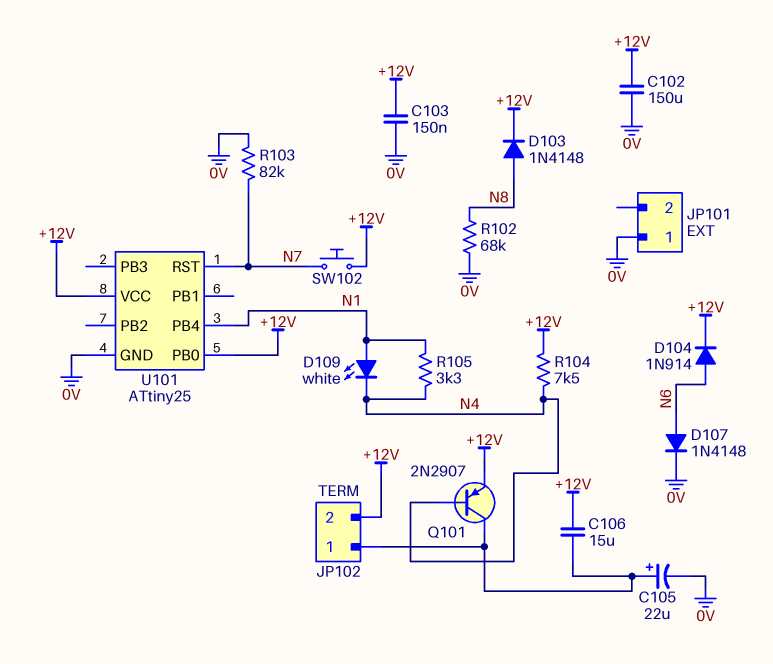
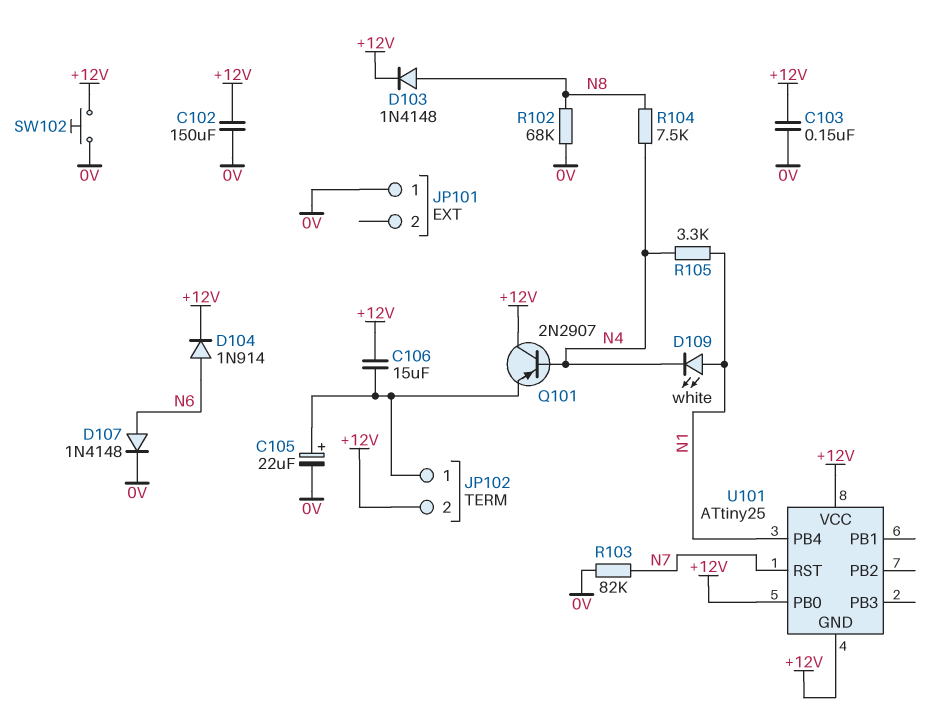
Q101: PNP 2N2907 (B N4, C JP102/1, E +12V) -> PNP 2N2907 (B N4, C +12V, E JP102/1)
R104: 7.5k (+12V, N4) -> 7.5k (N4, N8)
SW102: button (+12V, N7) -> button (+12V, 0V)
U101 pin GND: 0V -> +12V

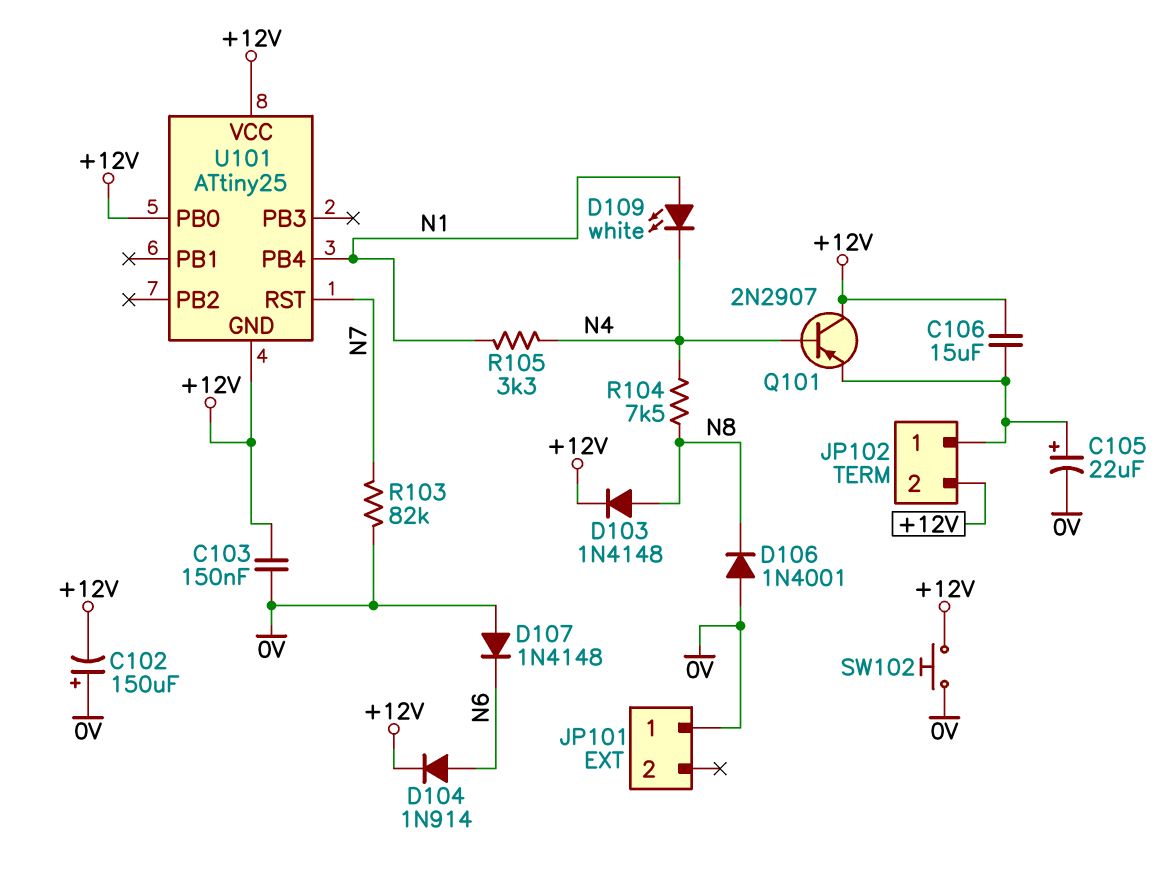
C102: 150uF (+12V, 0V) -> 150uF (plus 0V, minus +12V)
D106: none -> diode 1N4001 (A 0V, K N8)
D107: diode 1N4148 (A N6, K 0V) -> diode 1N4148 (A 0V, K N6)
R102: 68k (0V, N8) -> none

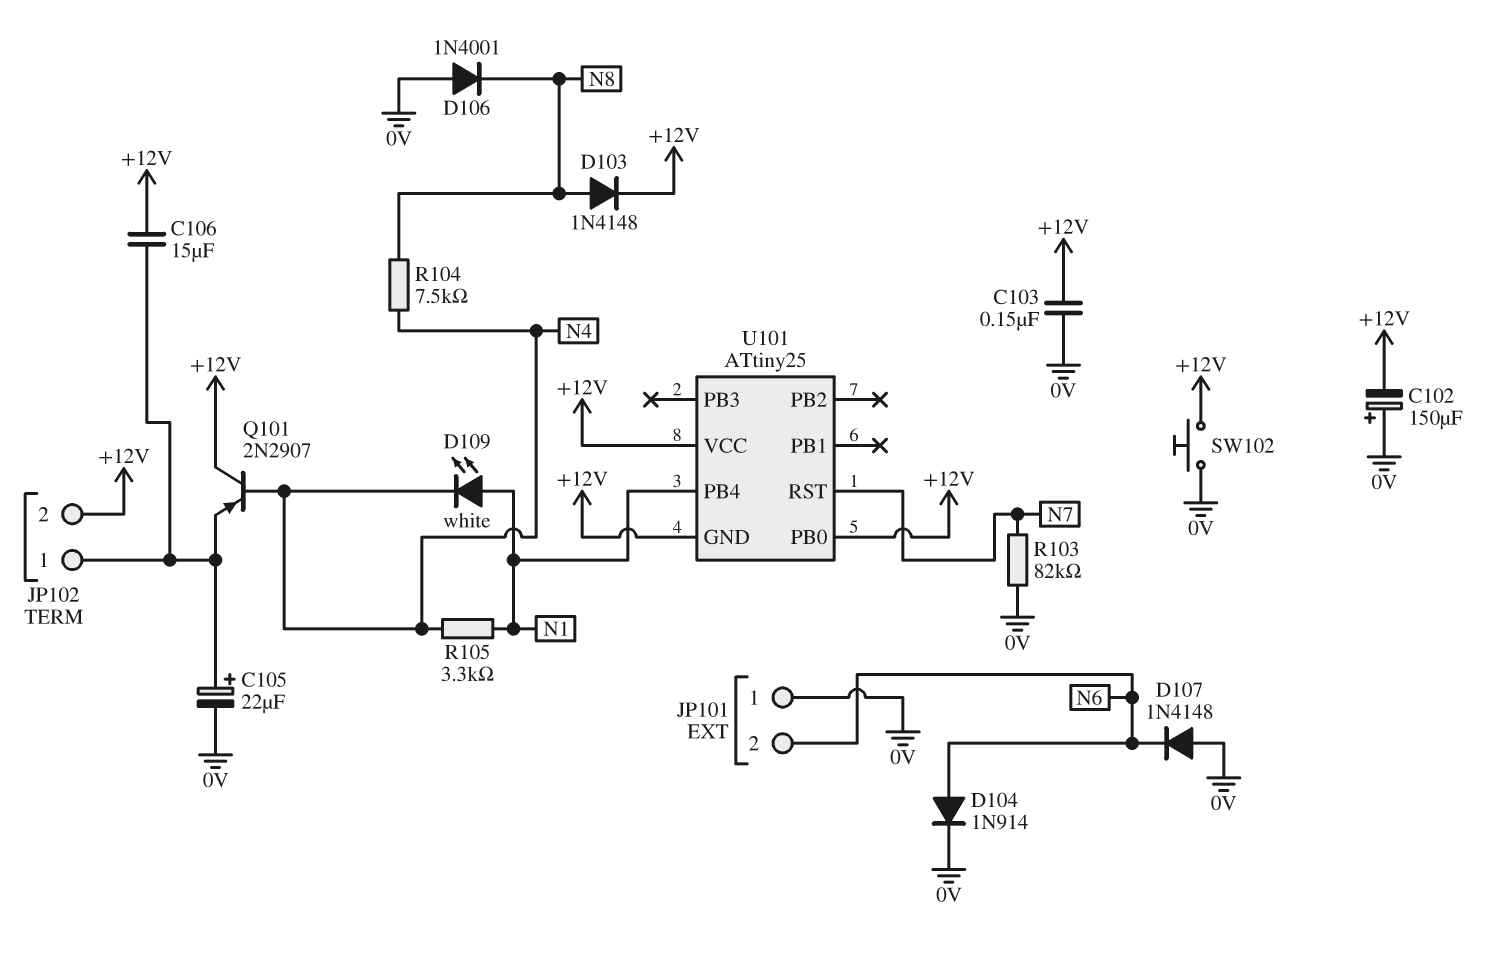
D104: diode 1N914 (A N6, K +12V) -> diode 1N914 (A N6, K 0V)
JP101 pin 2: none -> N6

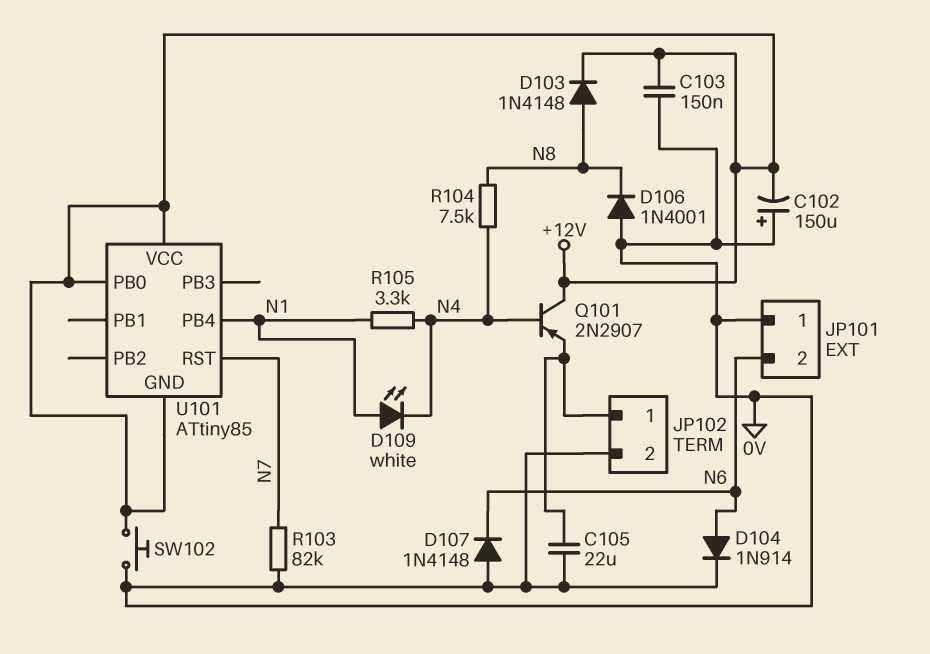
C105: 22uF (plus JP102/1, minus 0V) -> 22uF (0V, JP102/1)
C106: 15uF (+12V, JP102/1) -> none
JP102 pin 2: +12V -> 0V
U101: ATtiny25 -> ATtiny85

